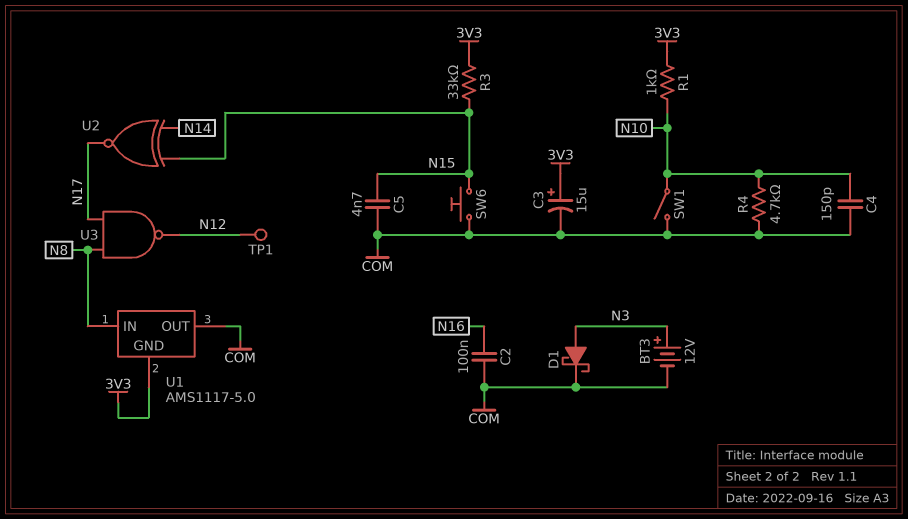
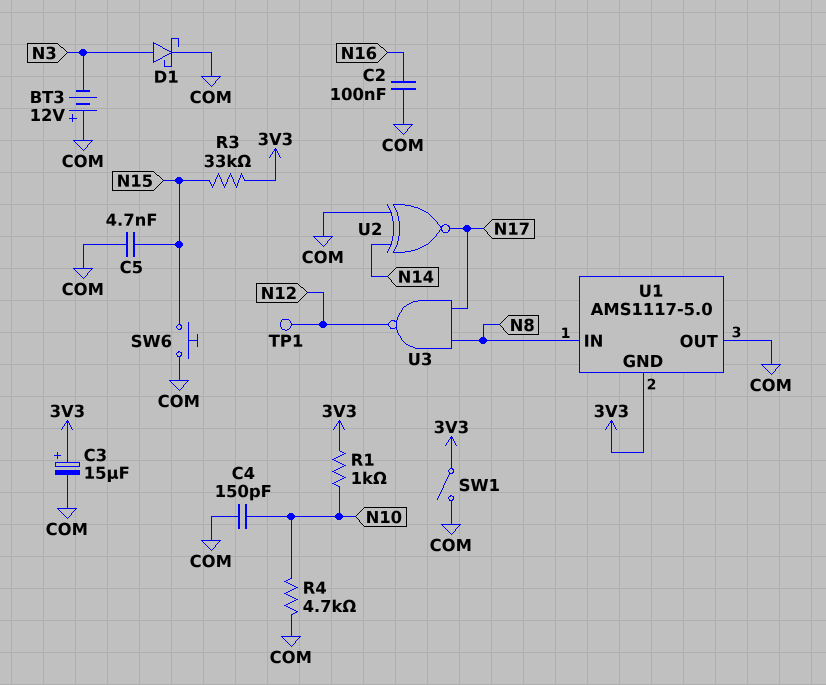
BT3: 12V (plus N3, minus COM) -> 12V (plus COM, minus N3)
SW1: switch (COM, N10) -> switch (3V3, COM)
U2: XNOR (in N14, in N15, out N17) -> XNOR (in COM, in N14, out N17)

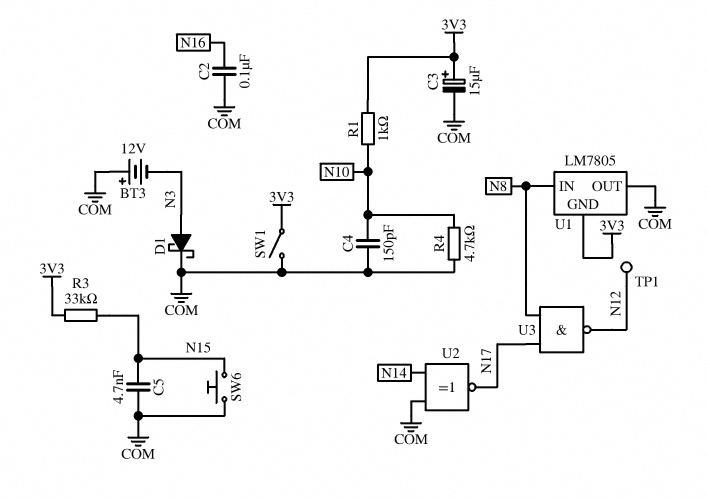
U1: AMS1117-5.0 -> LM7805

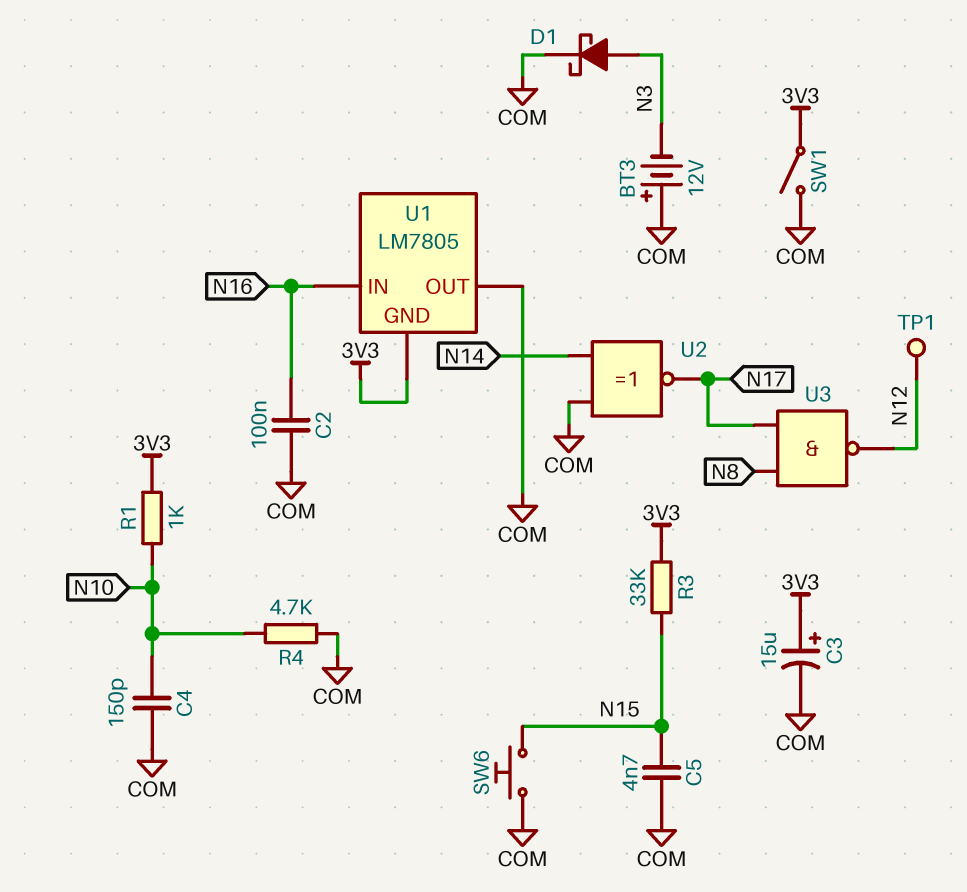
U1 pin IN: N8 -> N16

